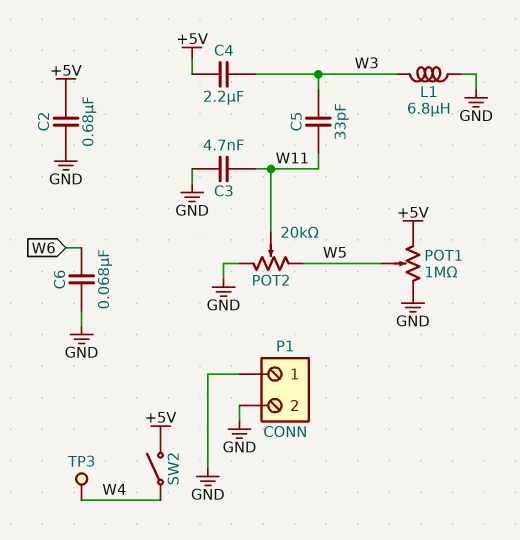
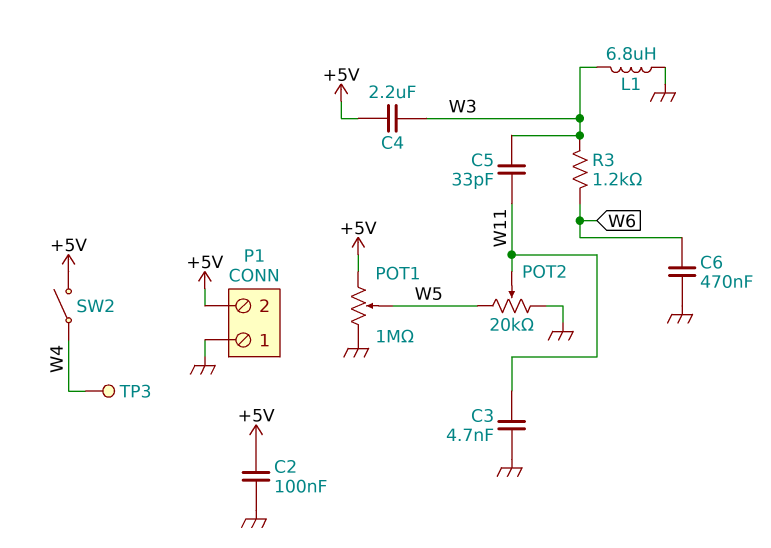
C2: 680nF (+5V, GND) -> 100nF (+5V, GND)
C6: 68nF (GND, W6) -> 470nF (GND, W6)
P1 pin 2: GND -> +5V
R3: none -> 1.2k (W3, W6)

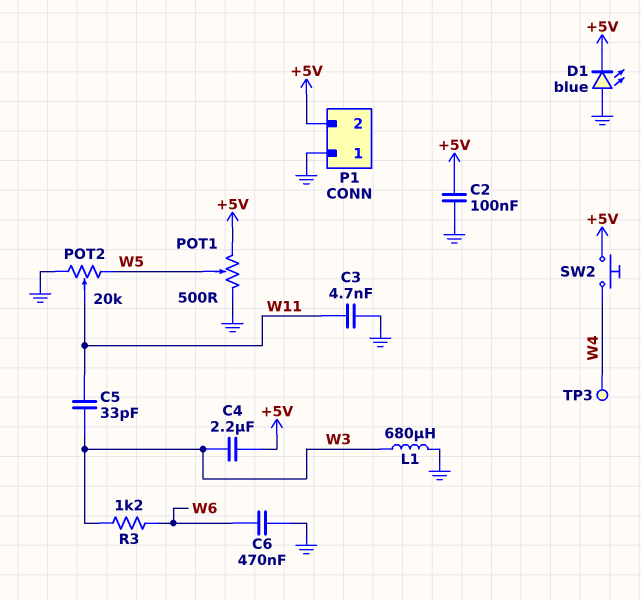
D1: none -> LED blue (A GND, K +5V)
L1: 6.8uH (GND, W3) -> 680uH (GND, W3)
POT1: 1M (+5V, GND, wiper W5) -> 500 (+5V, GND, wiper W5)
SW2: switch (+5V, W4) -> button (+5V, W4)

